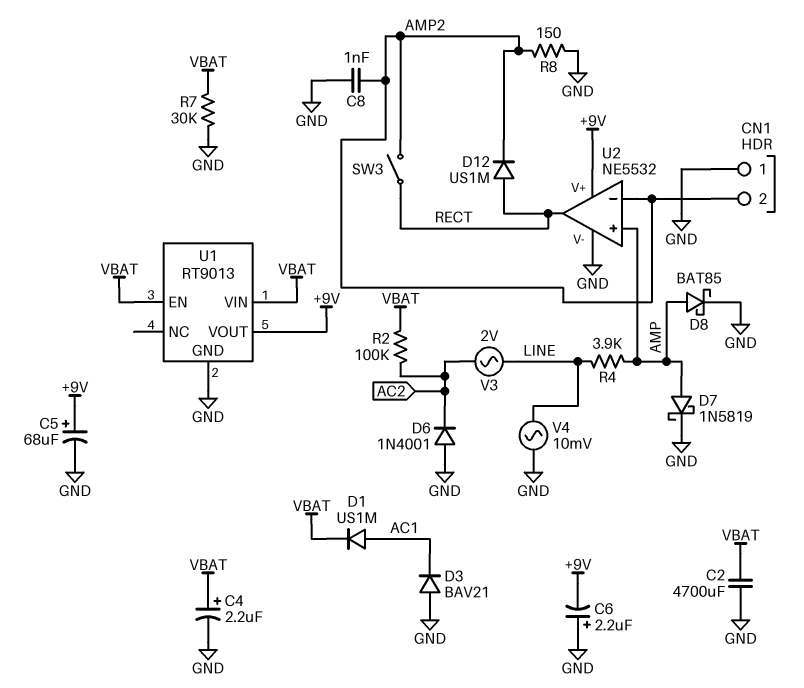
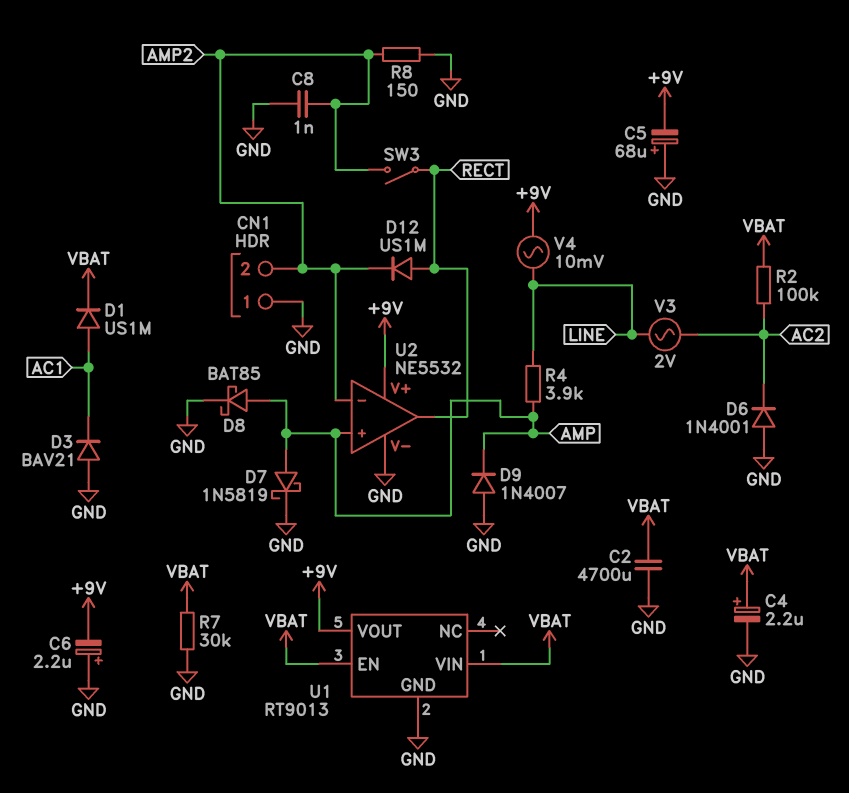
C5: 68uF (plus +9V, minus GND) -> 68uF (plus GND, minus +9V)
D9: none -> diode 1N4007 (A GND, K AMP)
V4: AC 10mV (GND, LINE) -> AC 10mV (+9V, LINE)

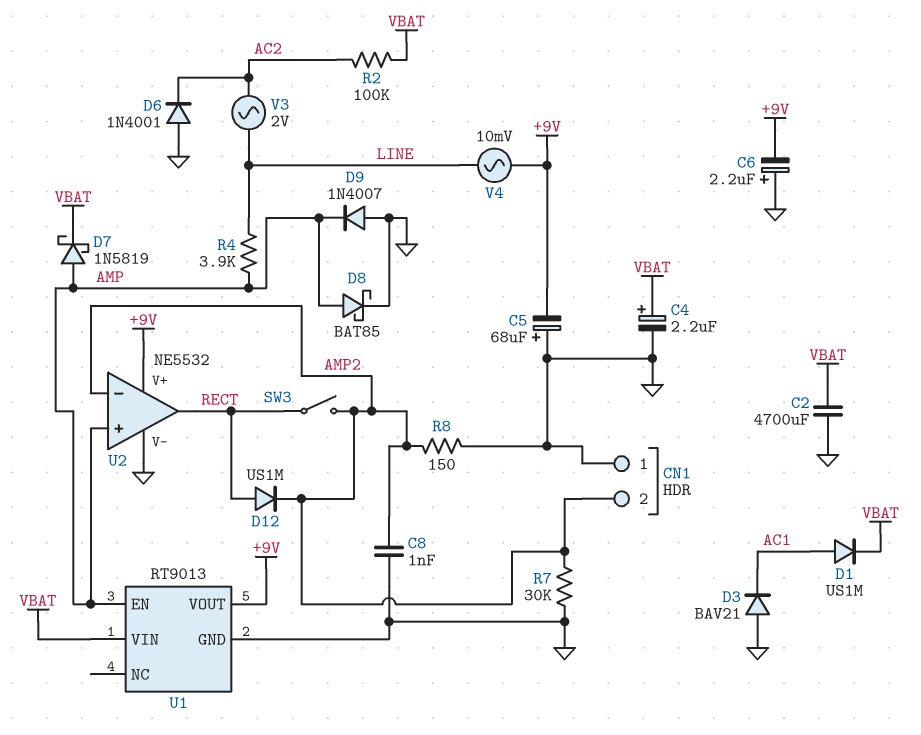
D7: schottky 1N5819 (A AMP, K GND) -> schottky 1N5819 (A AMP, K VBAT)
R7: 30k (GND, VBAT) -> 30k (AMP2, GND)
U1 pin EN: VBAT -> AMP

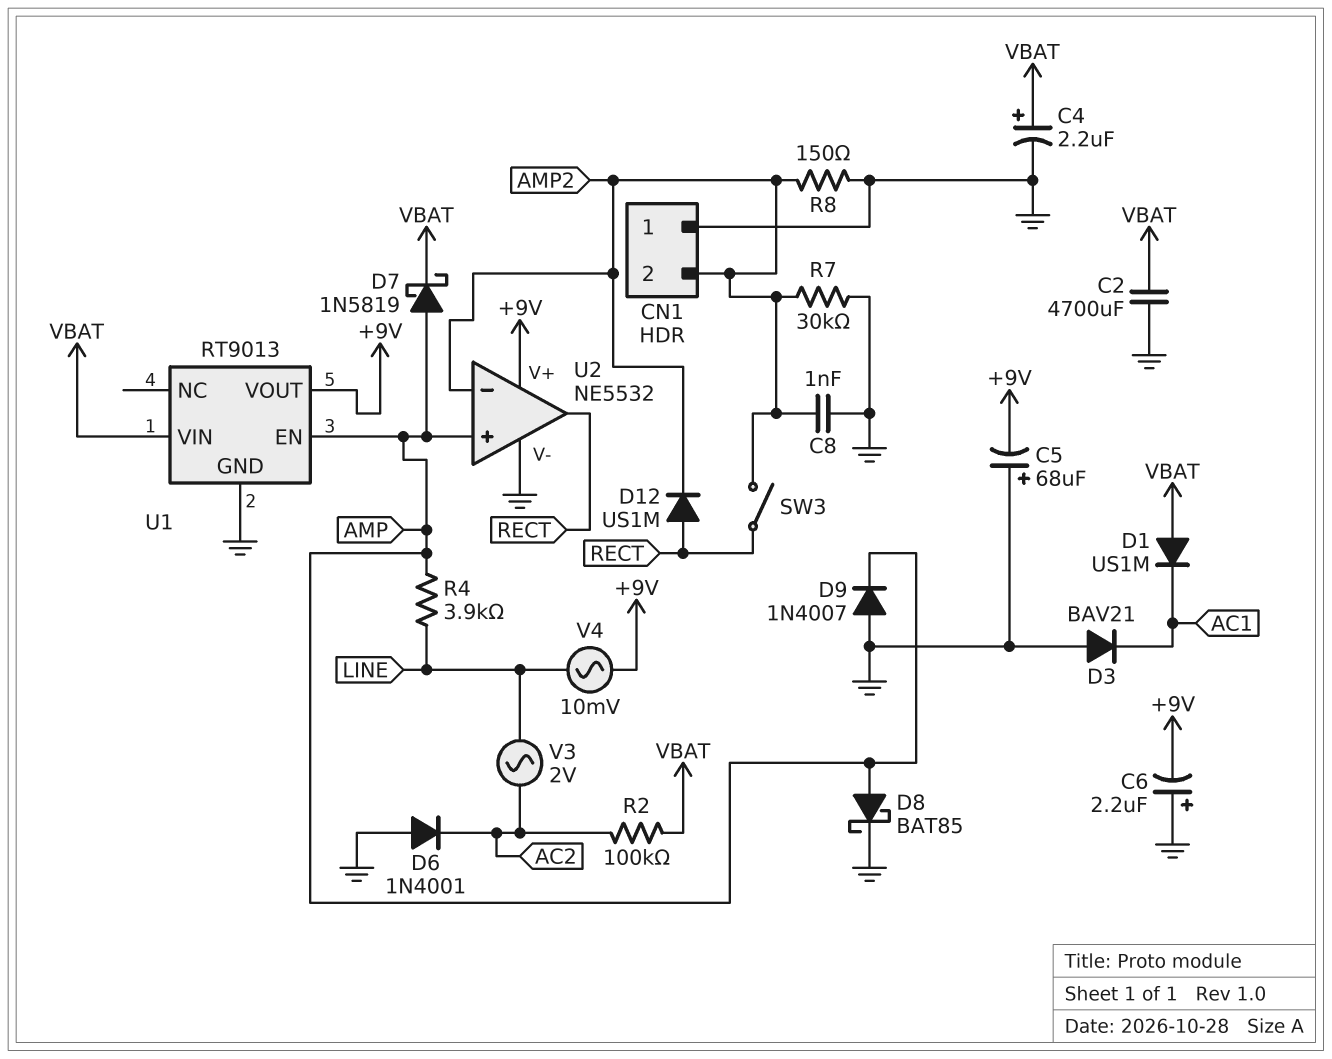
D1: diode US1M (A AC1, K VBAT) -> diode US1M (A VBAT, K AC1)

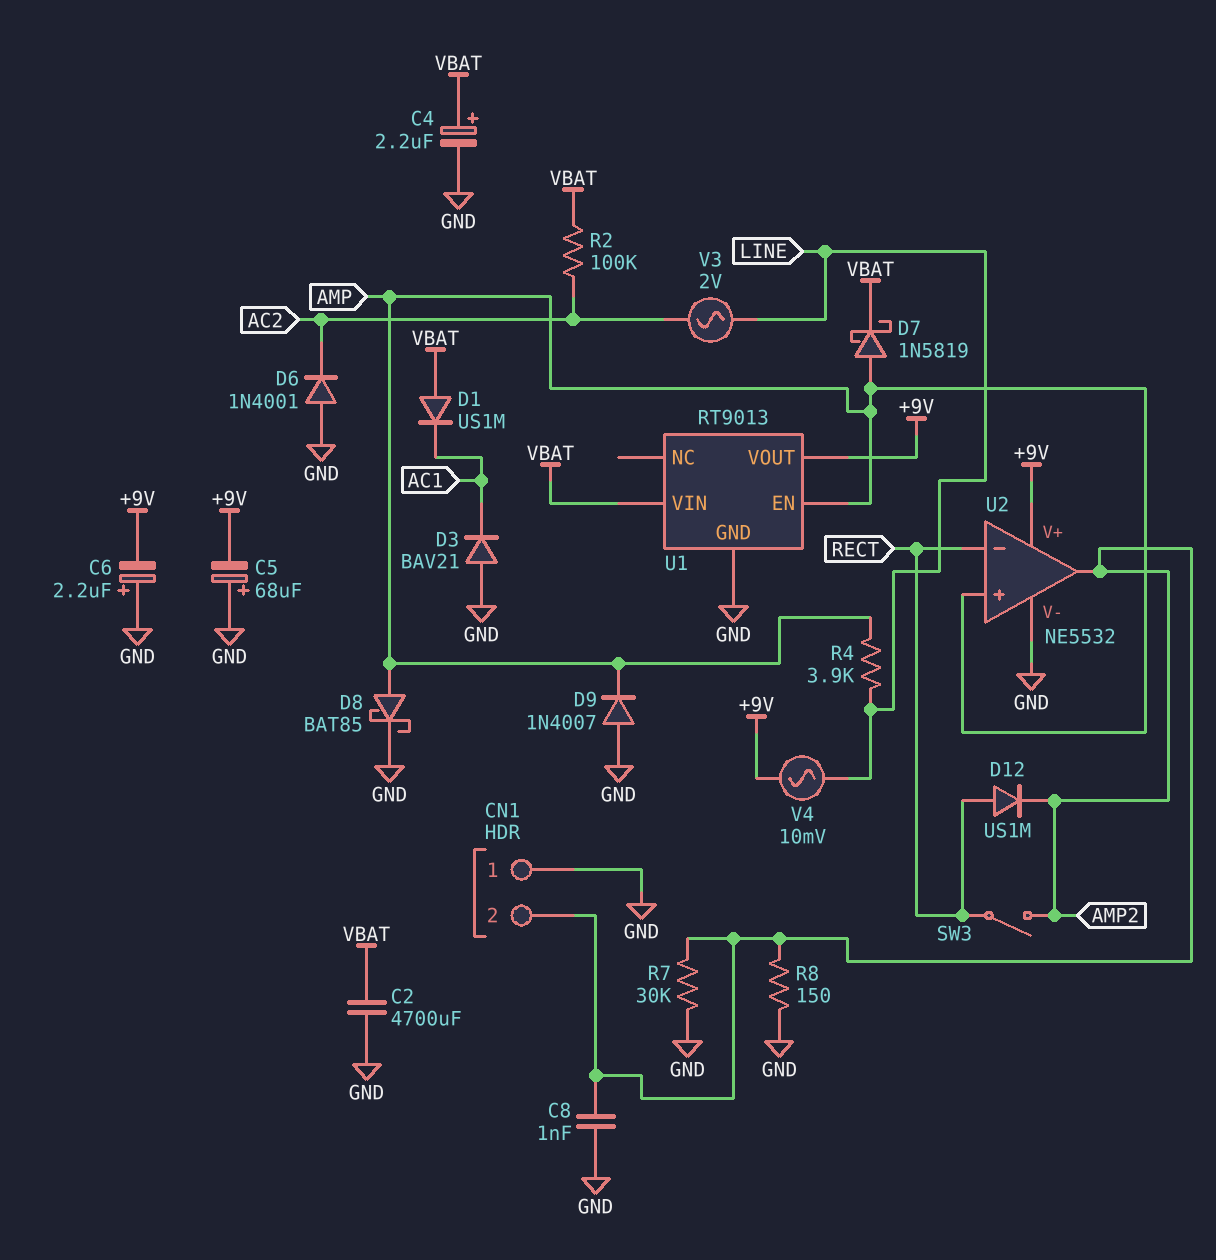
U2 pin in-: AMP2 -> RECT
U2 pin out: RECT -> AMP2

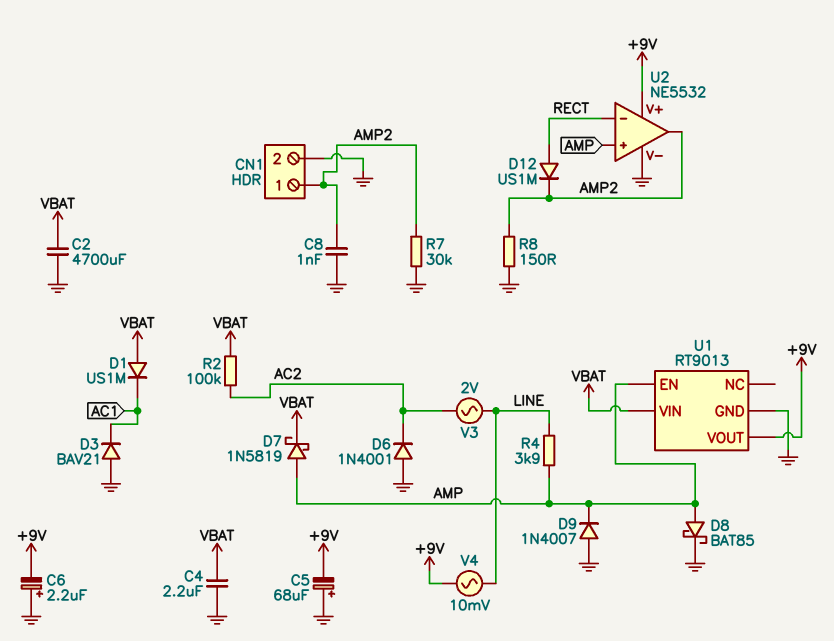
C4: 2.2uF (plus VBAT, minus GND) -> 2.2uF (GND, VBAT)
CN1 pin 1: GND -> AMP2
CN1 pin 2: AMP2 -> GND
SW3: switch (AMP2, RECT) -> none

